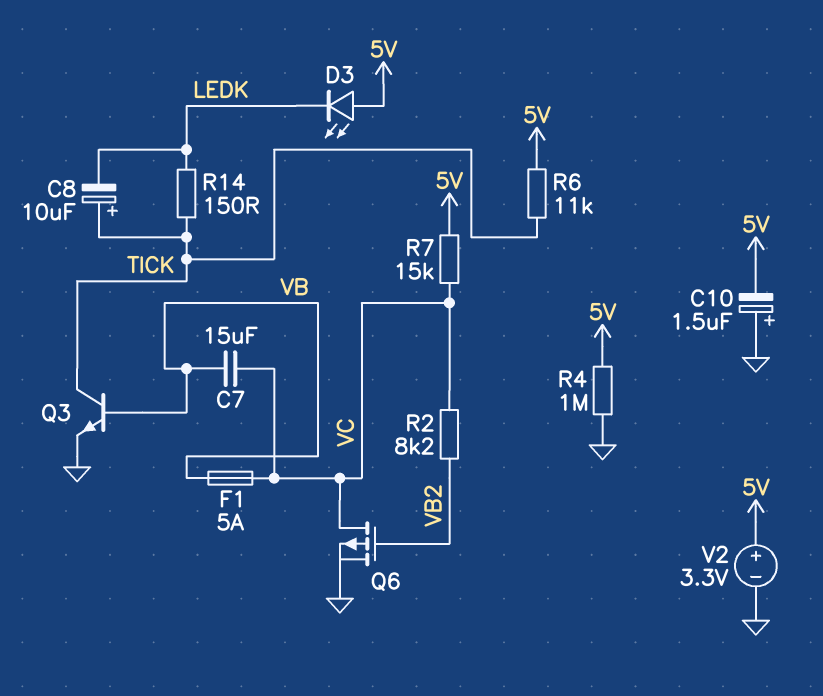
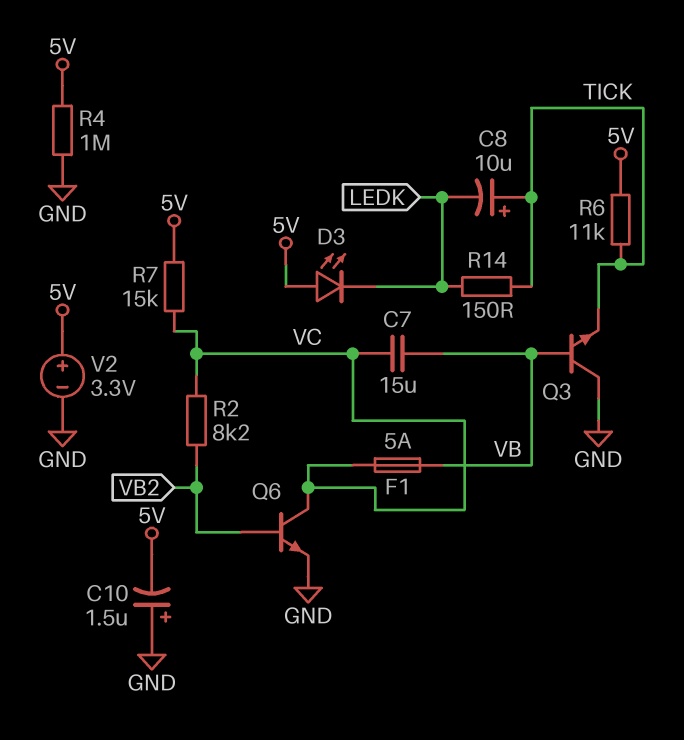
Q3: NPN (B VB, C TICK, E GND) -> NPN (B VB, C GND, E TICK)
Q6: PMOS (G VB2, D VC, S GND) -> NPN (B VB2, C VC, E GND)

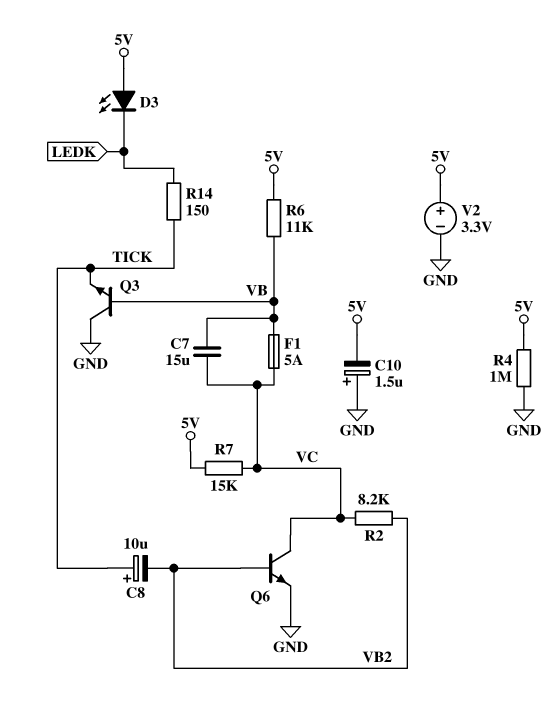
C8: 10uF (plus TICK, minus LEDK) -> 10uF (plus TICK, minus VB2)
R6: 11k (5V, TICK) -> 11k (5V, VB)

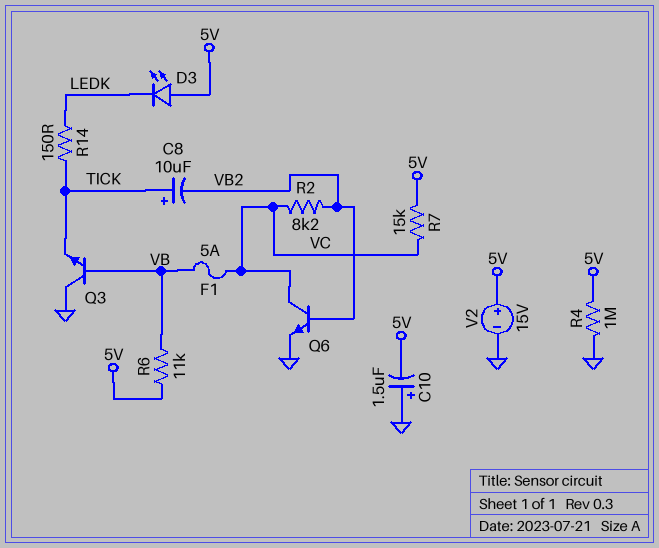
C7: 15uF (VB, VC) -> none
V2: 3.3V (plus 5V, minus GND) -> 15V (plus 5V, minus GND)

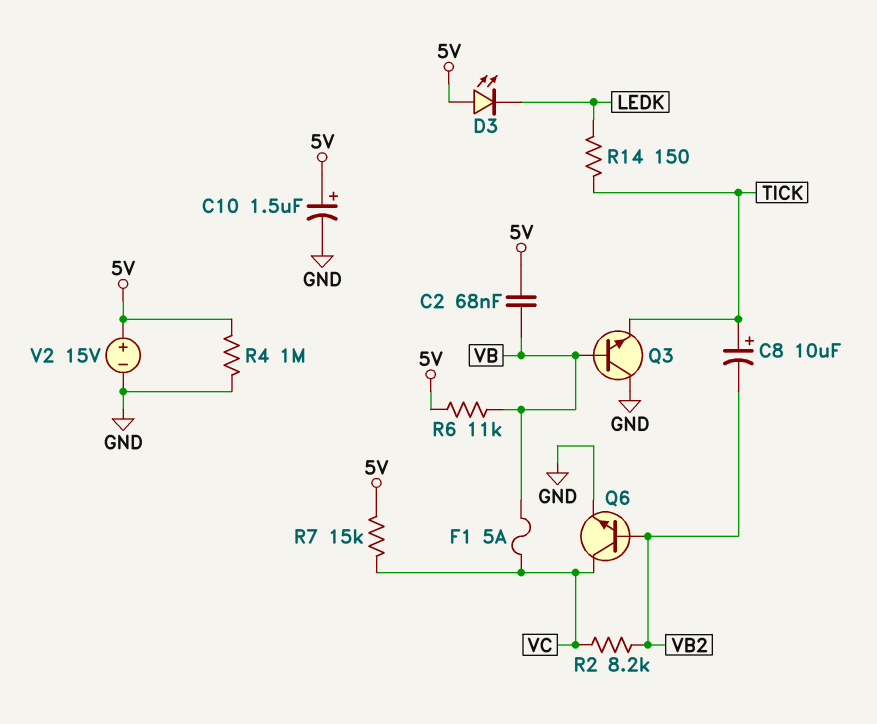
C2: none -> 68nF (5V, VB)
C10: 1.5uF (plus GND, minus 5V) -> 1.5uF (plus 5V, minus GND)

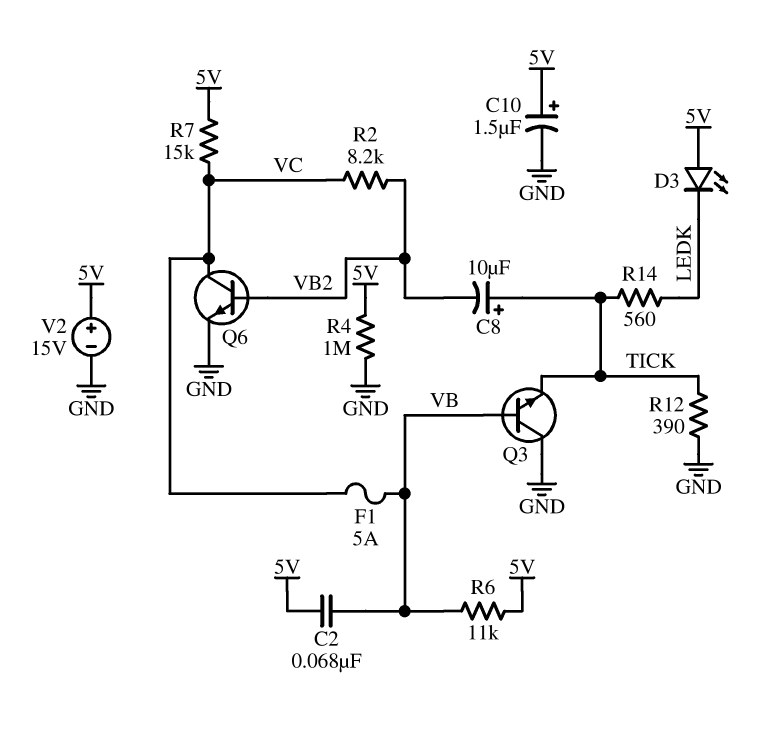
R12: none -> 390 (GND, TICK)
R14: 150 (LEDK, TICK) -> 560 (LEDK, TICK)

